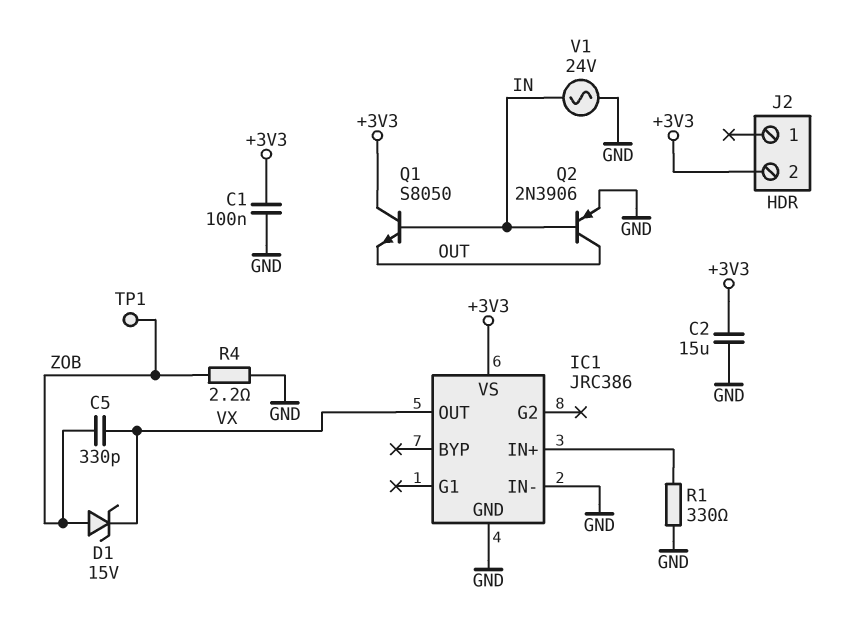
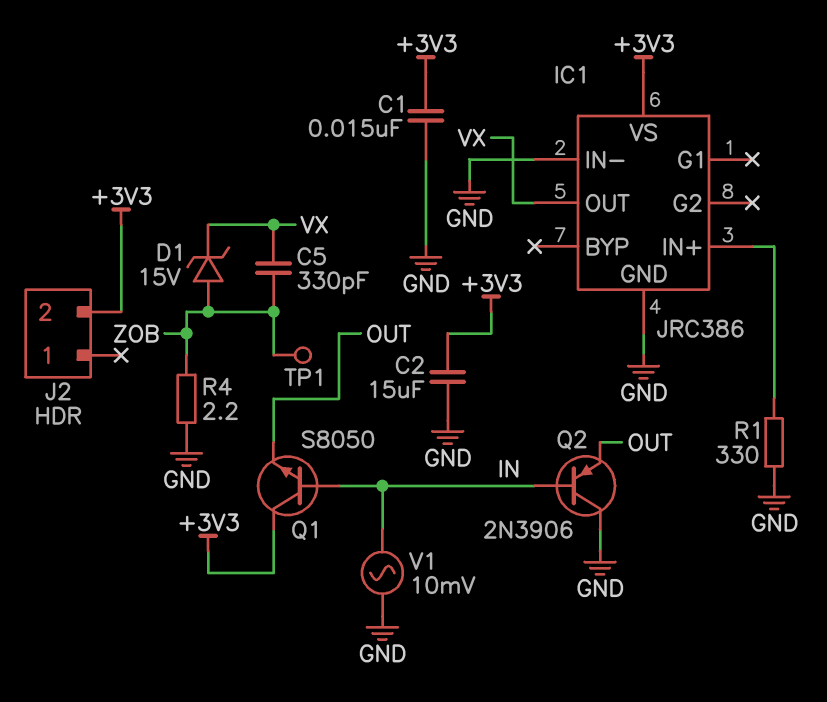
C1: 100nF (+3V3, GND) -> 15nF (+3V3, GND)
Q2: PNP 2N3906 (B IN, C OUT, E GND) -> PNP 2N3906 (B IN, C GND, E OUT)
V1: AC 24V (GND, IN) -> AC 10mV (GND, IN)

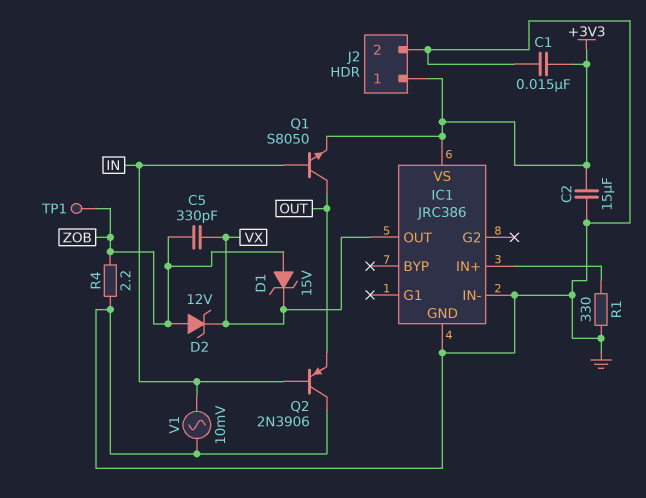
D2: none -> zener 12V (A ZOB, K VX)
J2 pin 1: none -> +3V3
J2 pin 2: +3V3 -> GND
Q1: NPN S8050 (B IN, C +3V3, E OUT) -> NPN S8050 (B IN, C OUT, E +3V3)

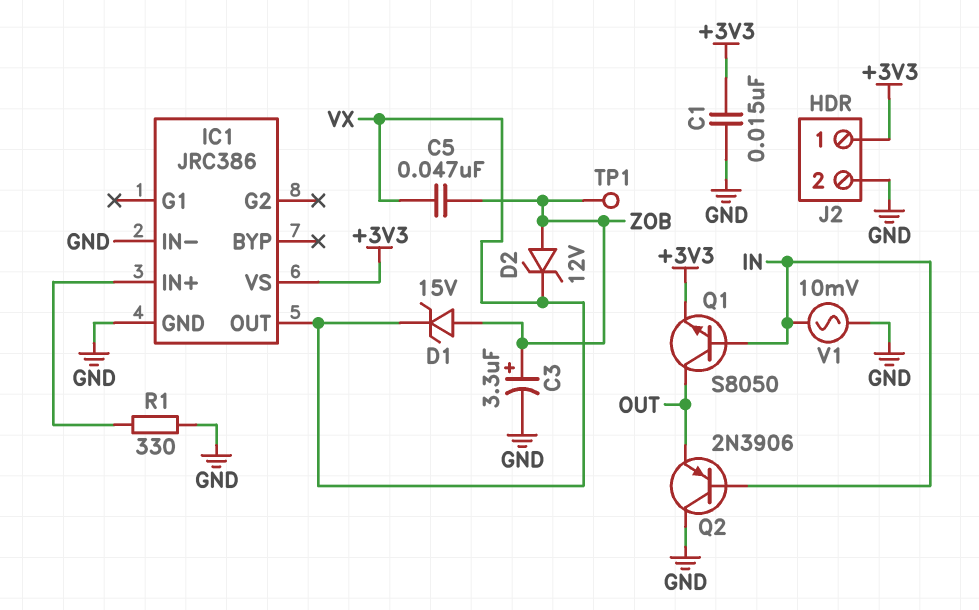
C2: 15uF (+3V3, GND) -> none
C3: none -> 3.3uF (plus ZOB, minus GND)
C5: 330pF (VX, ZOB) -> 47nF (VX, ZOB)
R4: 2.2 (GND, ZOB) -> none

